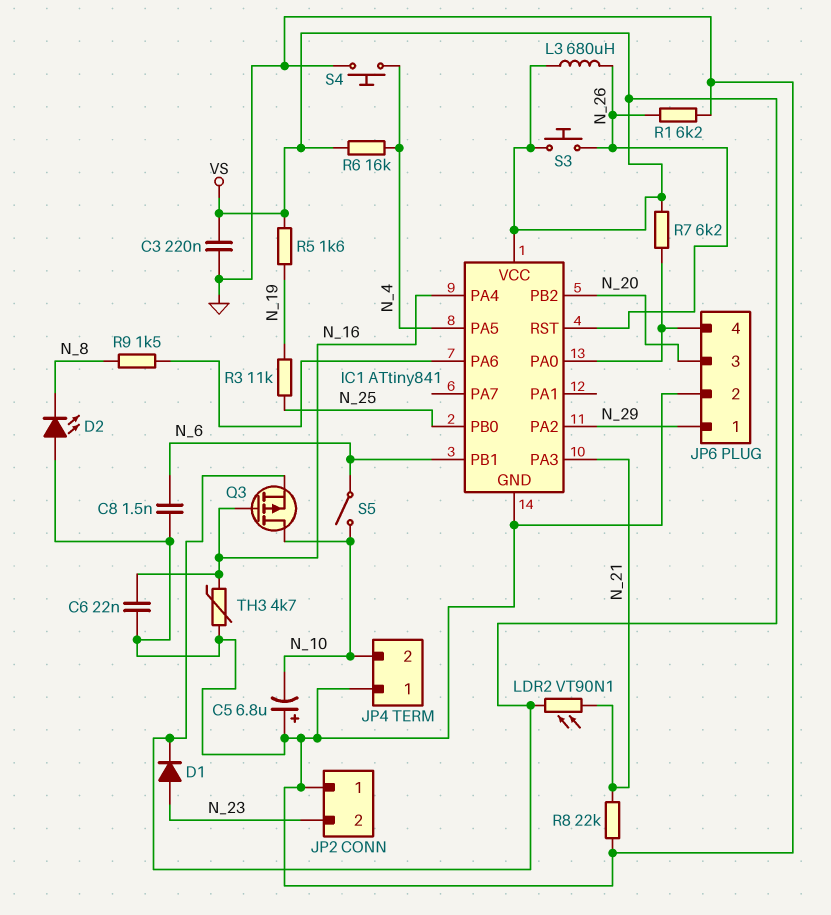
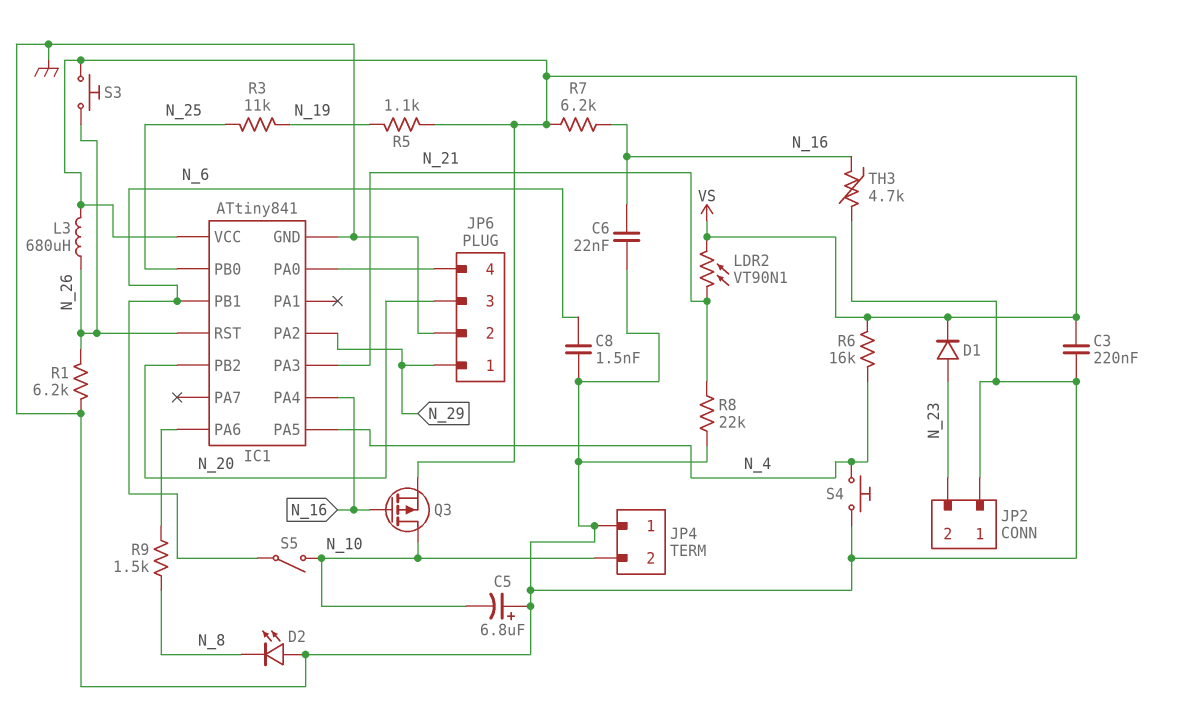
R5: 1.6k (N_19, VS) -> 1.1k (N_19, VS)
R7: 6.2k (IC1/PA0, VS) -> 6.2k (N_16, VS)

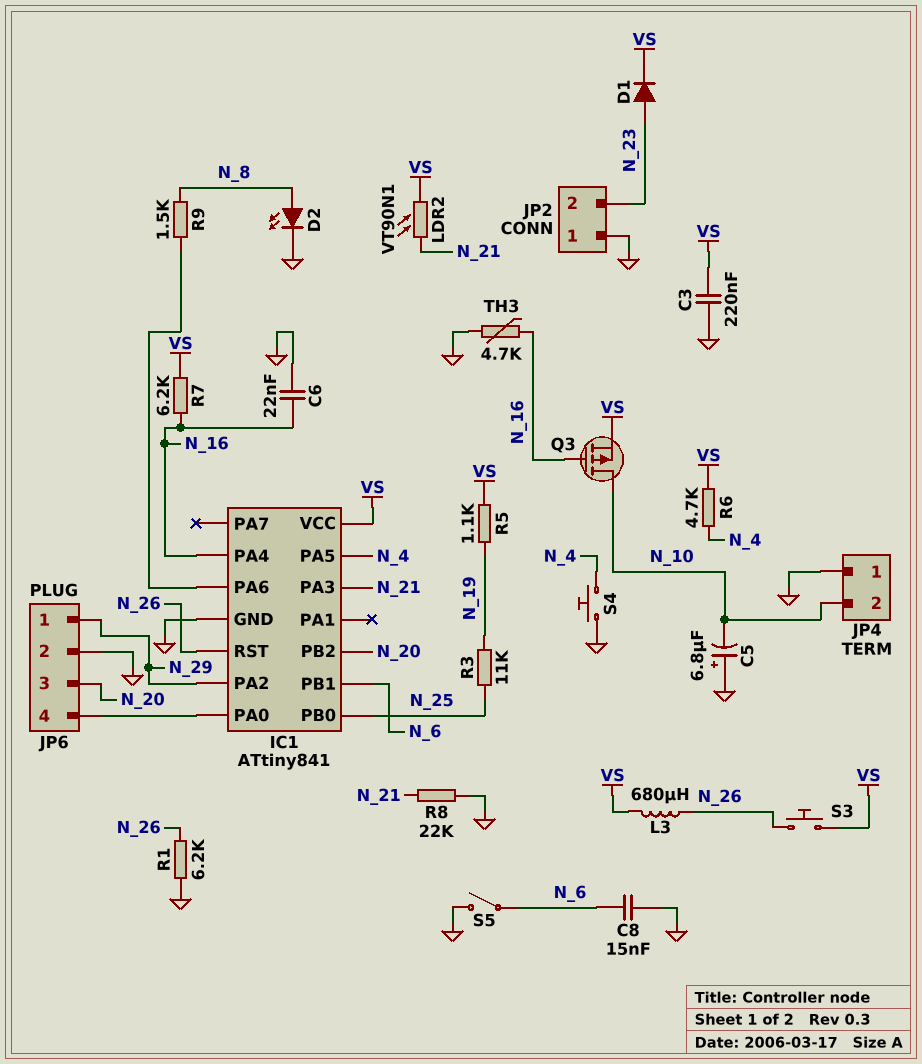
C8: 1.5nF (GND, N_6) -> 15nF (GND, N_6)
D2: LED (A GND, K N_8) -> LED (A N_8, K GND)
R6: 16k (N_4, VS) -> 4.7k (N_4, VS)
S5: switch (N_6, N_10) -> switch (GND, N_6)

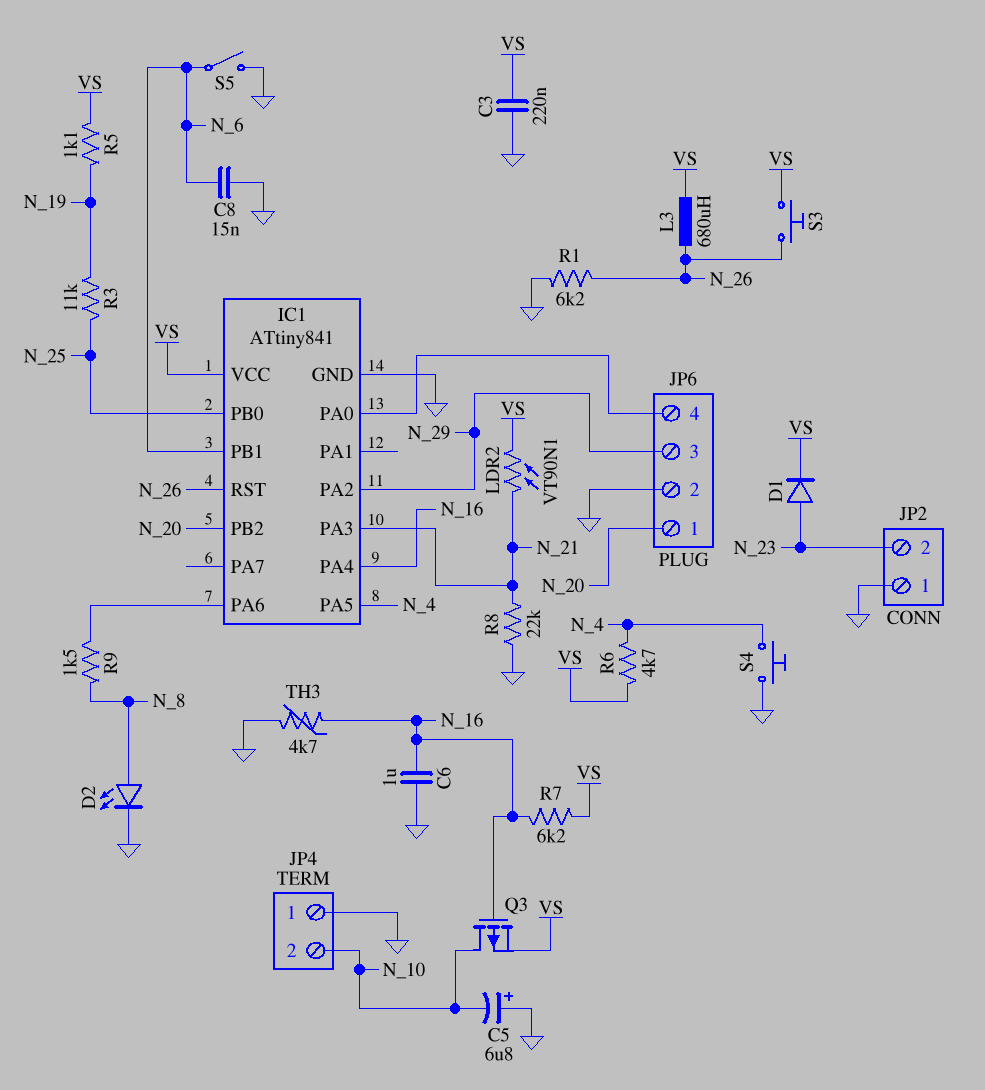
C6: 22nF (GND, N_16) -> 1uF (GND, N_16)
JP6 pin 1: N_29 -> N_20
JP6 pin 3: N_20 -> N_29

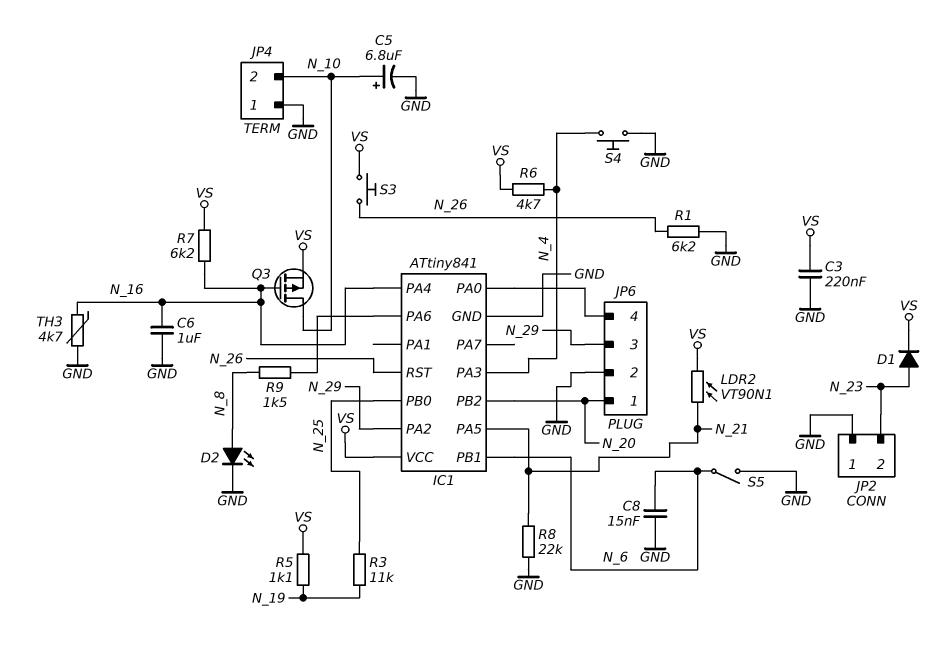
C5: 6.8uF (plus GND, minus N_10) -> 6.8uF (plus N_10, minus GND)
IC1 pin PA3: N_21 -> N_4
IC1 pin PA5: N_4 -> N_21
L3: 680uH (N_26, VS) -> none

